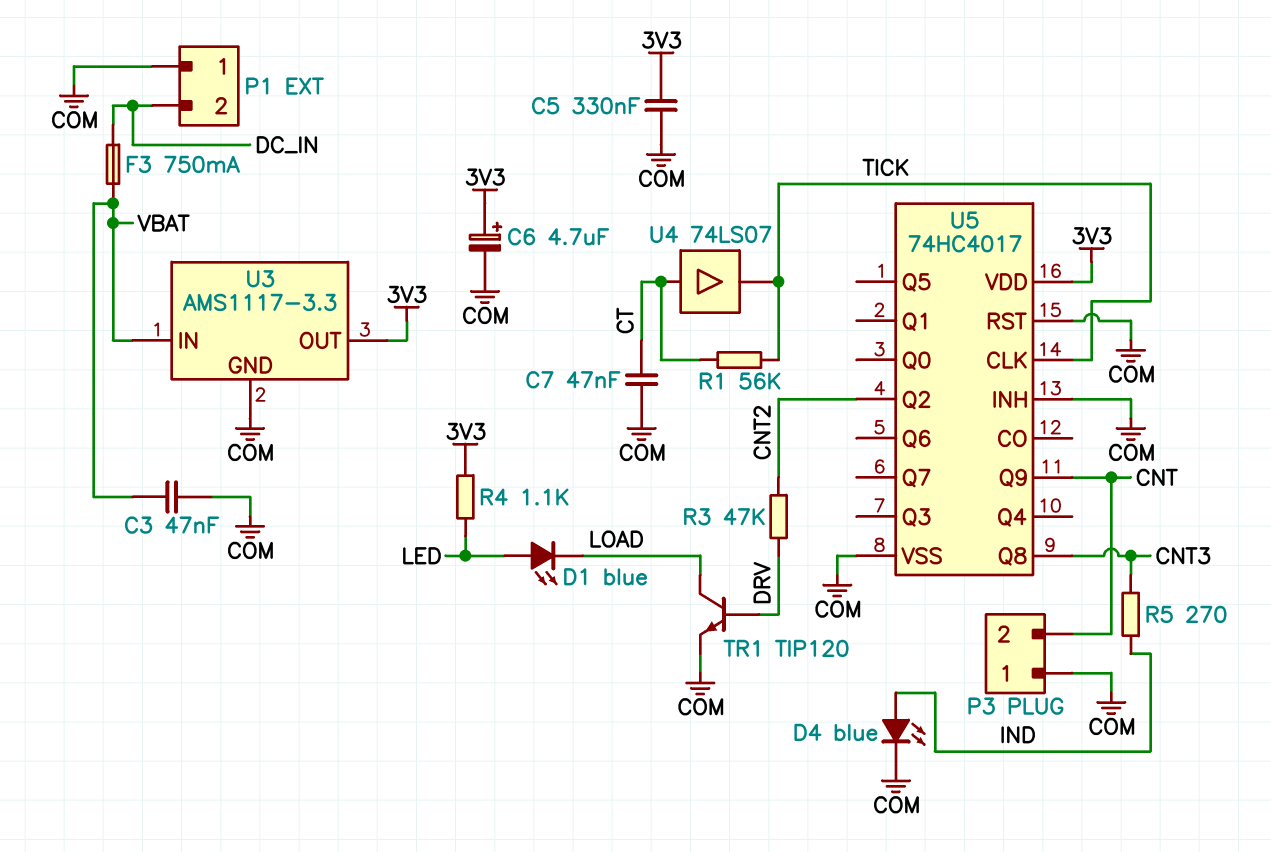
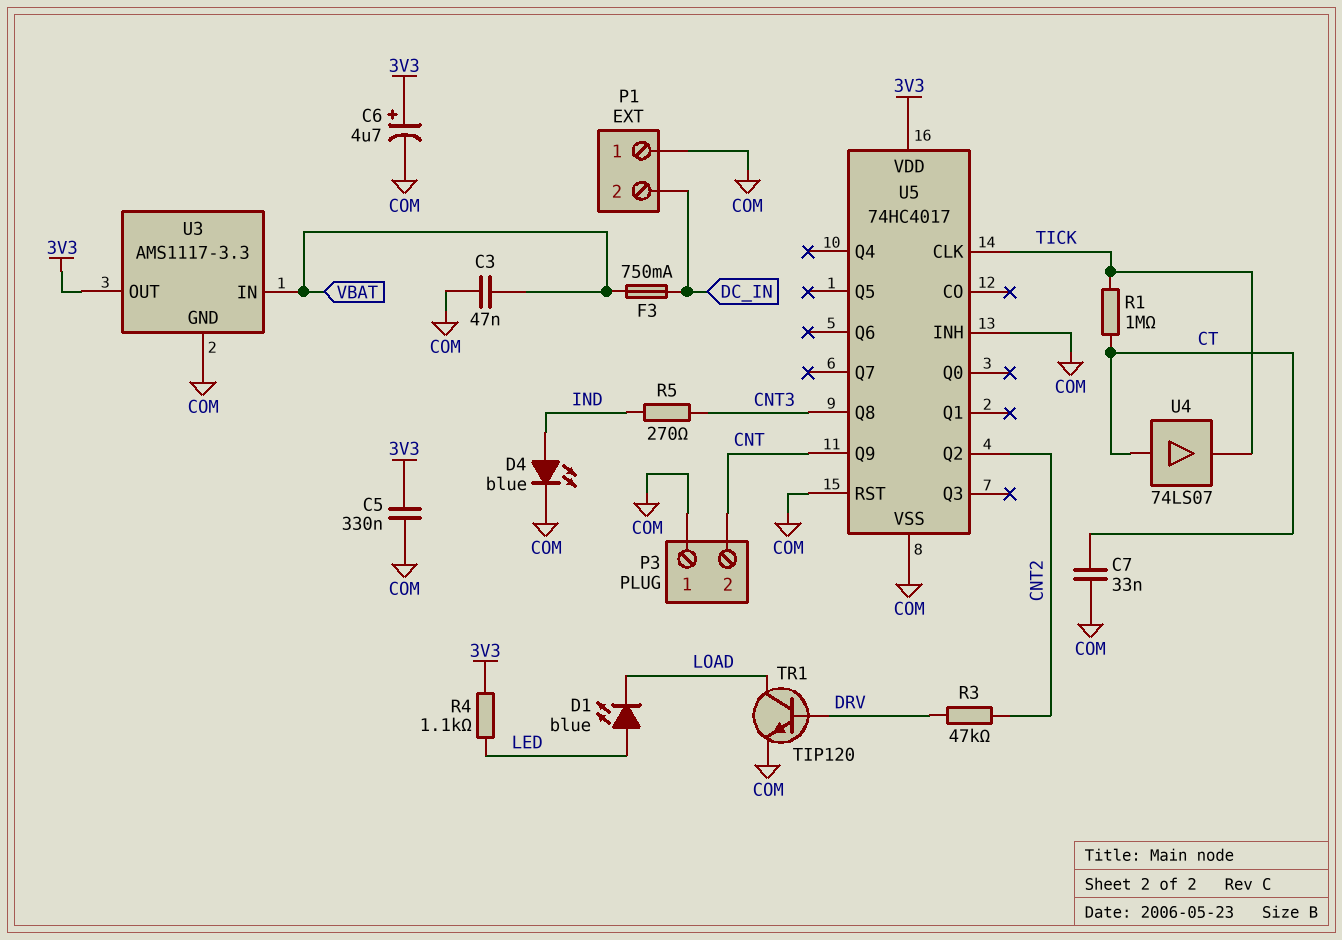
C7: 47nF (COM, CT) -> 33nF (COM, CT)
R1: 56k (CT, TICK) -> 1M (CT, TICK)

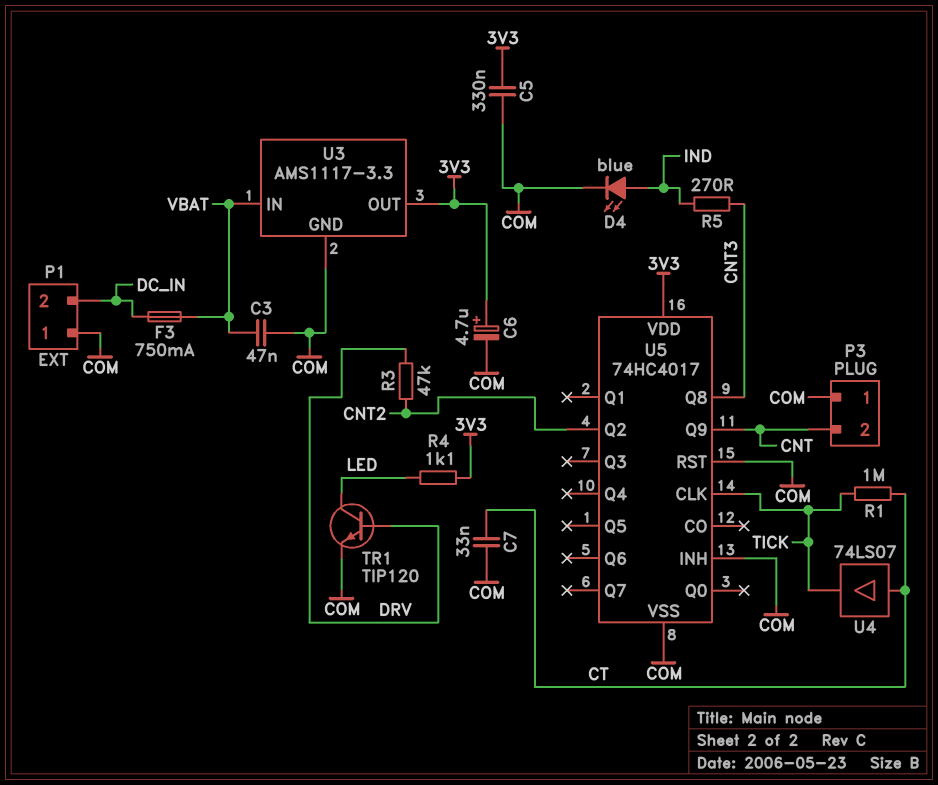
D1: LED blue (A LED, K LOAD) -> none
TR1: NPN TIP120 (B DRV, C LOAD, E COM) -> NPN TIP120 (B DRV, C LED, E COM)

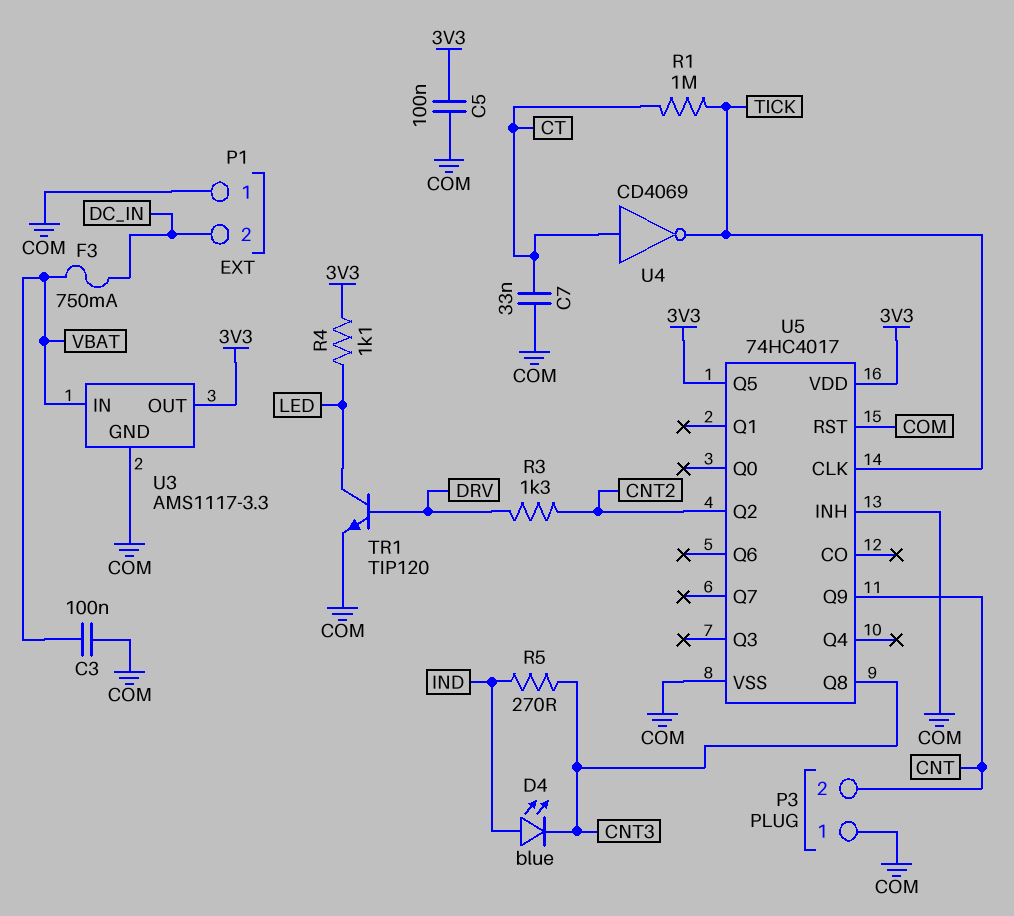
C3: 47nF (COM, VBAT) -> 100nF (COM, VBAT)
C5: 330nF (3V3, COM) -> 100nF (3V3, COM)
C6: 4.7uF (plus 3V3, minus COM) -> none
D4: LED blue (A IND, K COM) -> LED blue (A IND, K CNT3)
R3: 47k (CNT2, DRV) -> 1.3k (CNT2, DRV)
U4: buffer 74LS07 (in CT, out TICK) -> NOT CD4069 (in CT, out TICK)
U5 pin Q5: none -> 3V3

